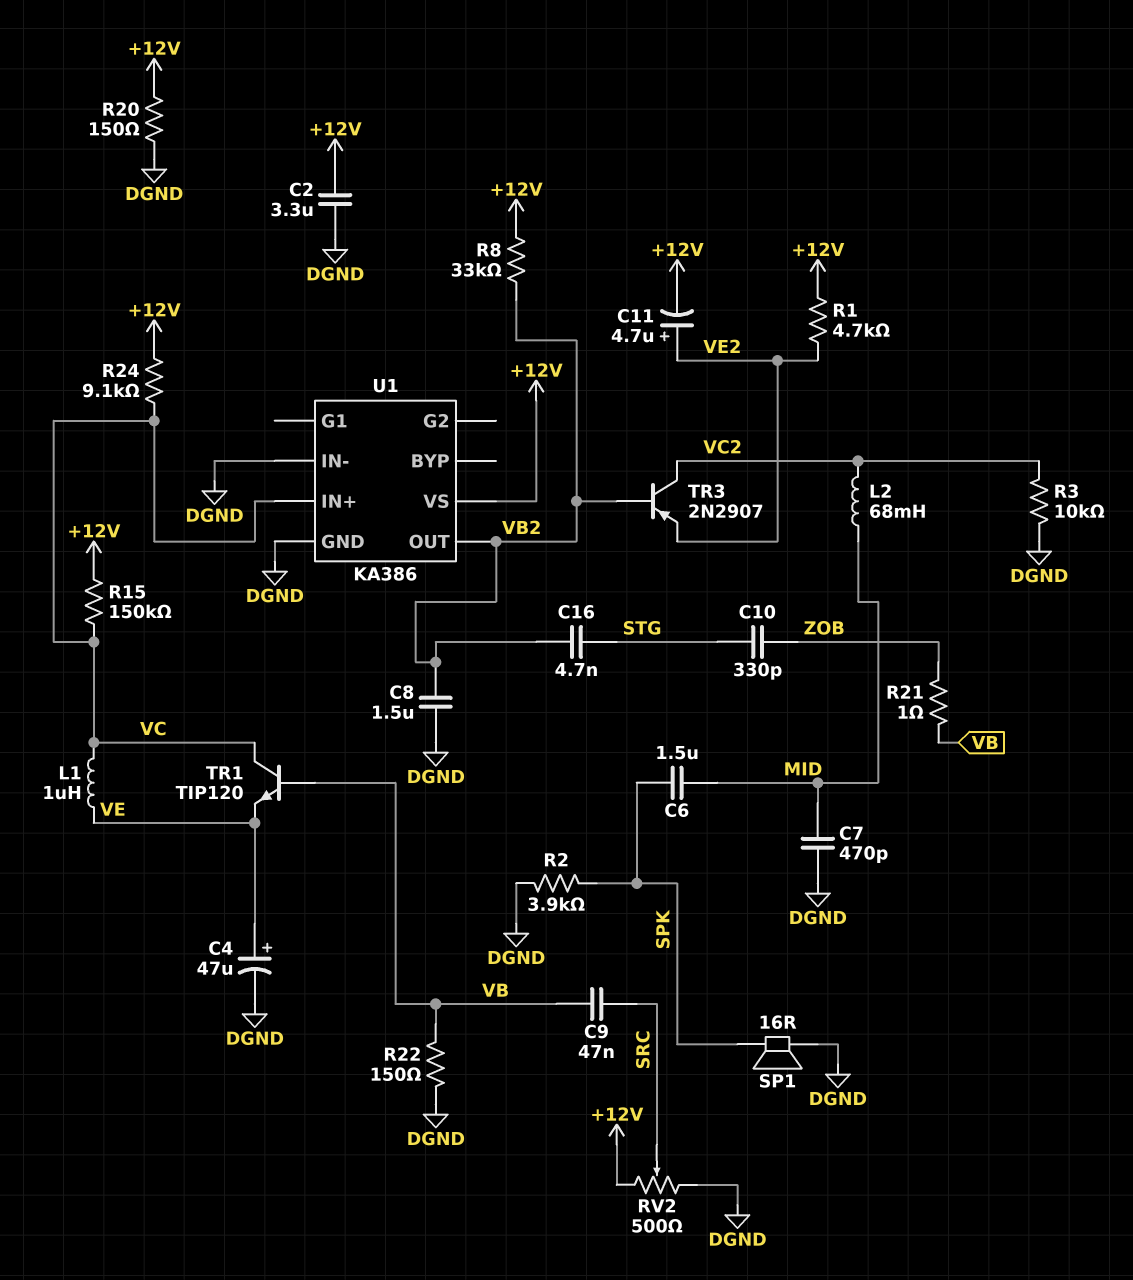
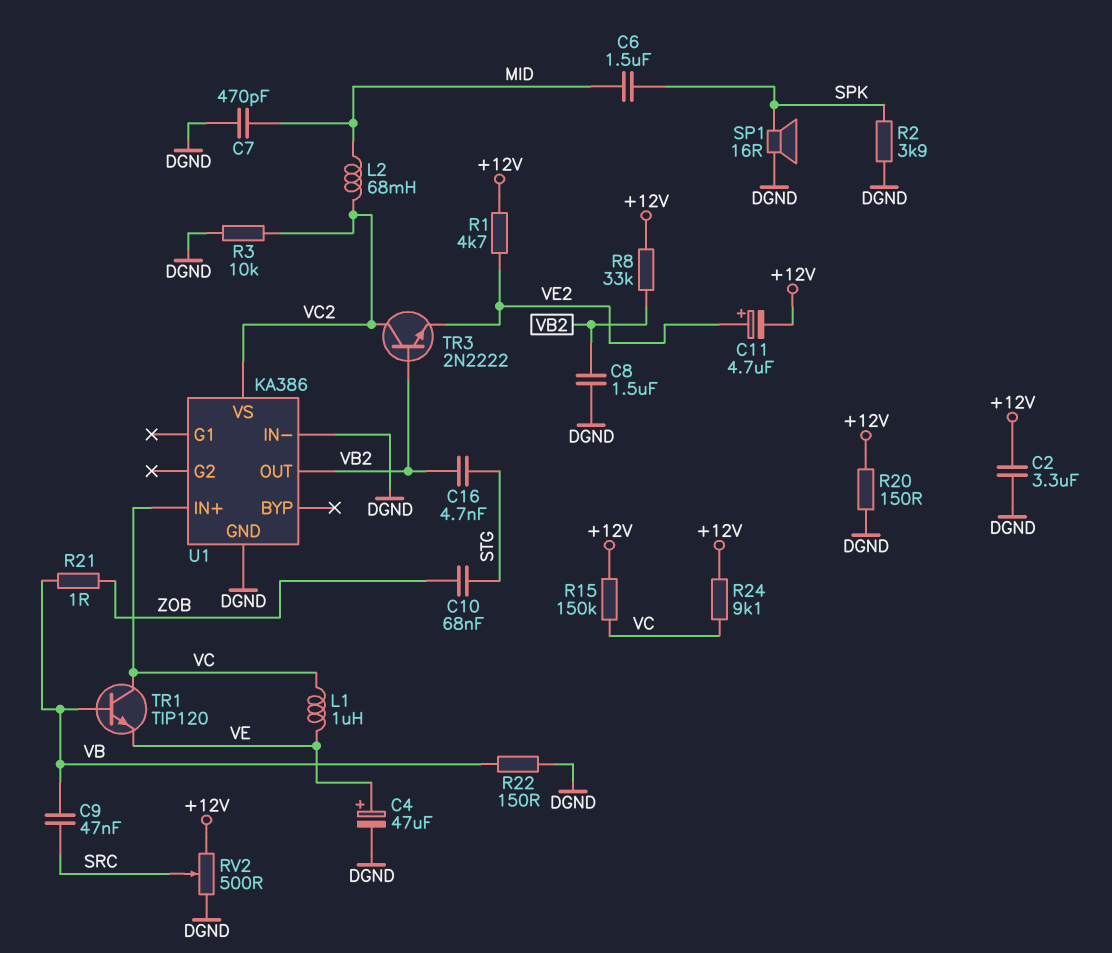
C10: 330pF (STG, ZOB) -> 68nF (STG, ZOB)
TR3: PNP 2N2907 (B VB2, C VC2, E VE2) -> NPN 2N2222 (B VB2, C VC2, E VE2)
U1 pin VS: +12V -> VC2

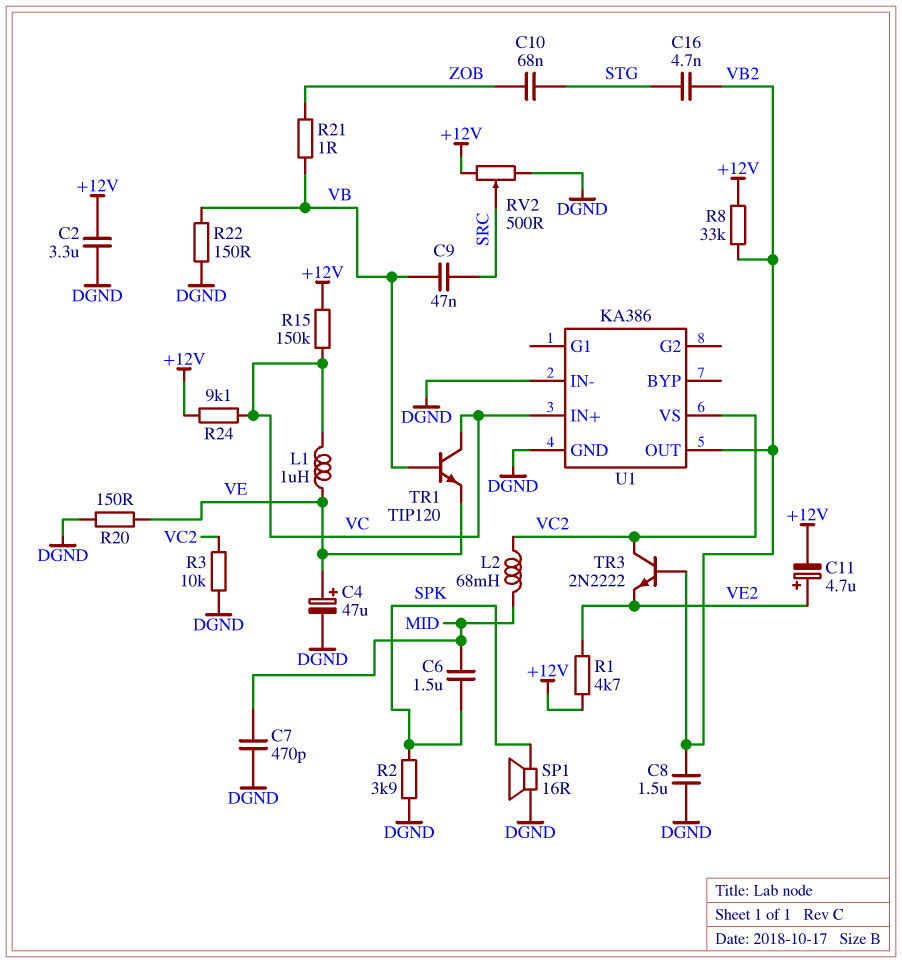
R20: 150 (+12V, DGND) -> 150 (DGND, VE)

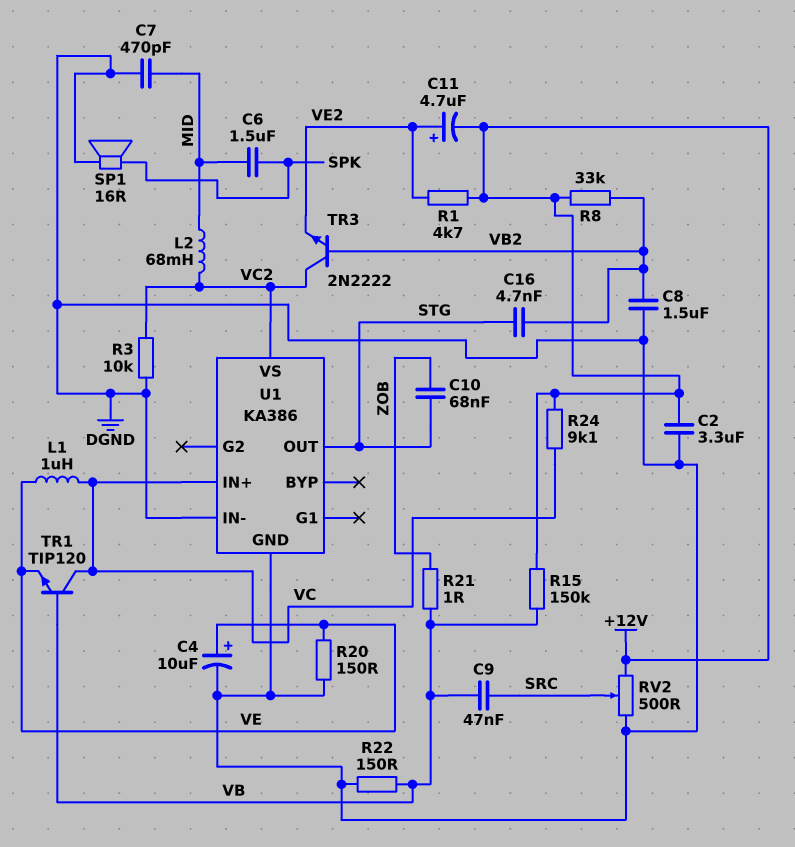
C4: 47uF (plus VE, minus DGND) -> 10uF (plus VE, minus DGND)
R2: 3.9k (DGND, SPK) -> none
R15: 150k (+12V, VC) -> 150k (+12V, VB)
U1 pin OUT: VB2 -> STG

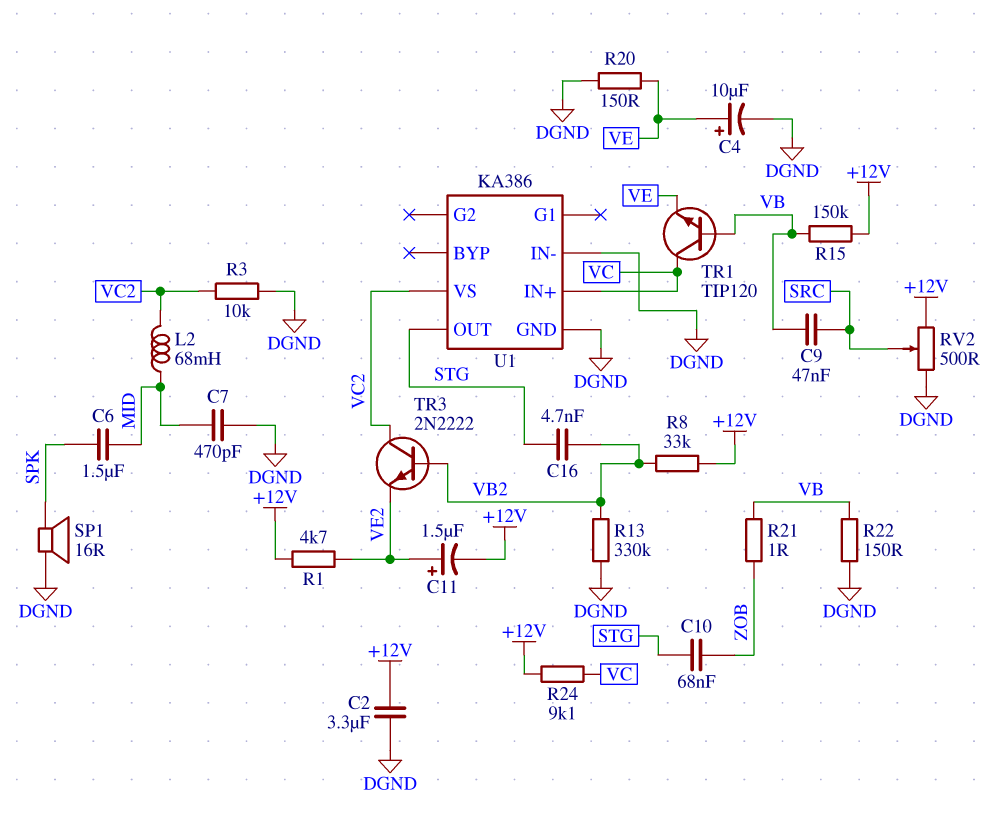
C8: 1.5uF (DGND, VB2) -> none
C11: 4.7uF (plus VE2, minus +12V) -> 1.5uF (plus VE2, minus +12V)
L1: 1uH (VC, VE) -> none
R13: none -> 330k (DGND, VB2)

